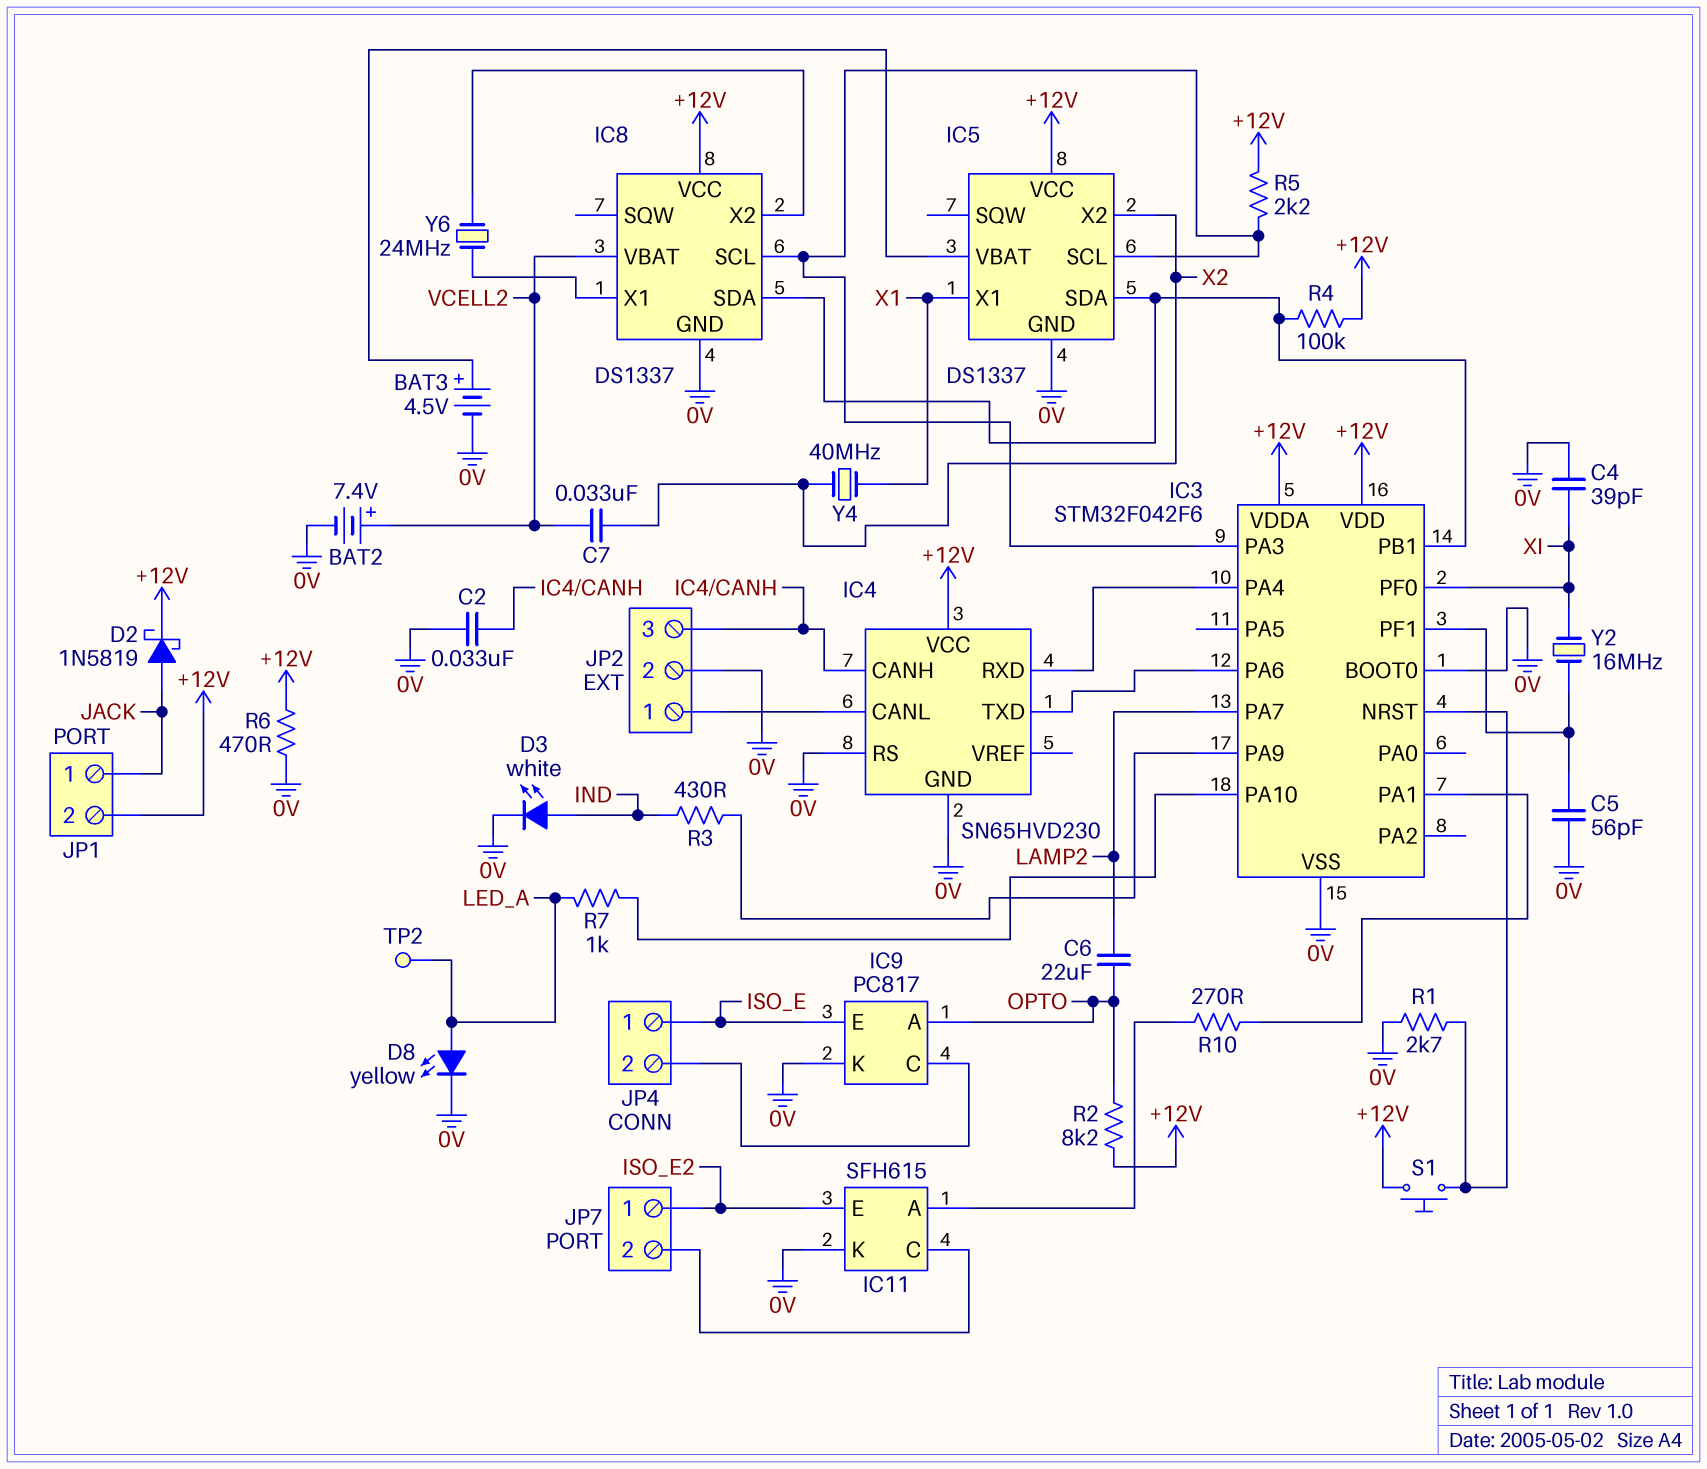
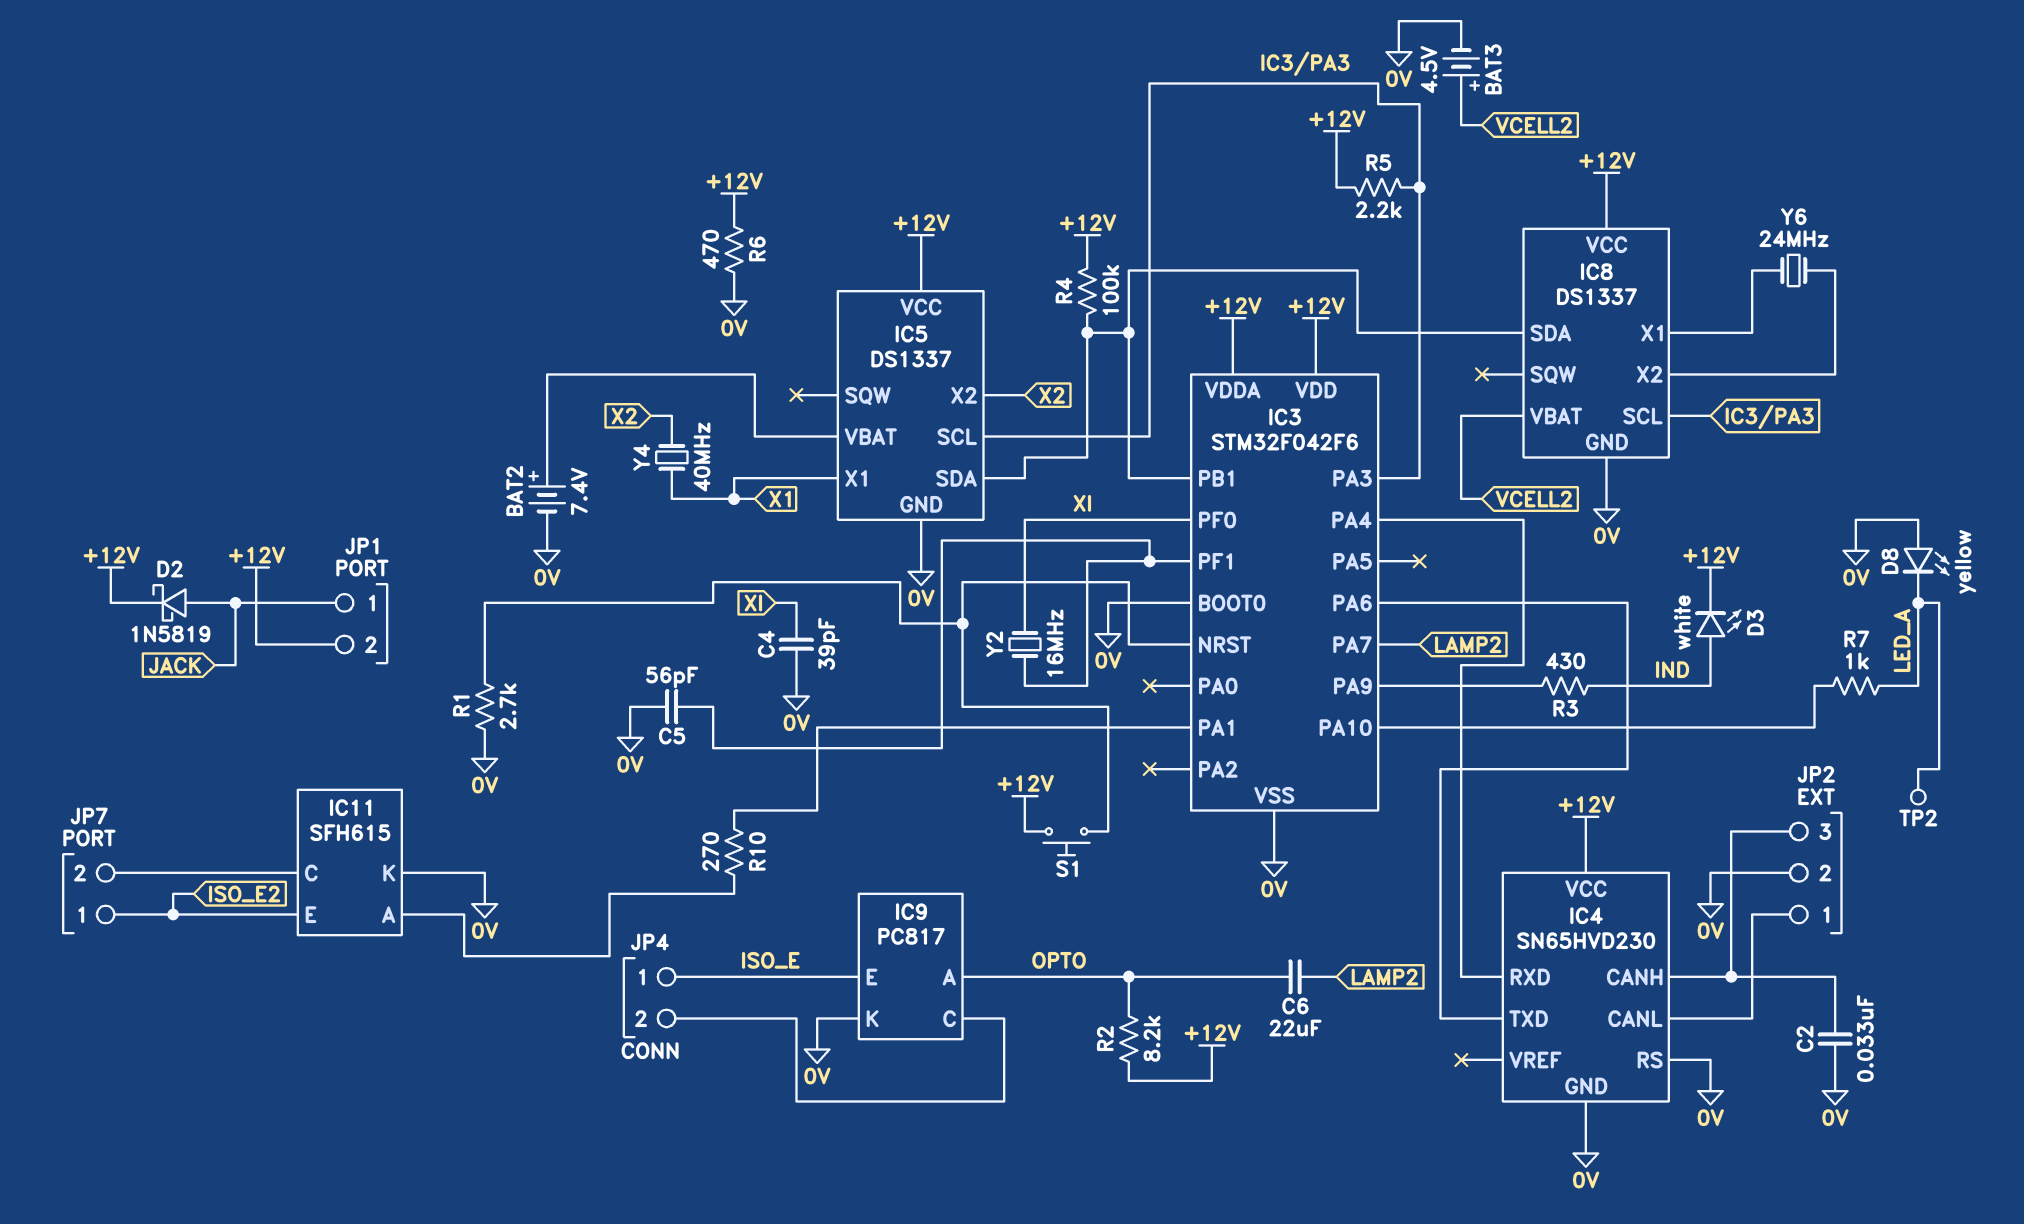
BAT2: 7.4V (plus VCELL2, minus 0V) -> 7.4V (plus IC5/VBAT, minus 0V)
BAT3: 4.5V (plus IC5/VBAT, minus 0V) -> 4.5V (plus VCELL2, minus 0V)
C7: 33nF (VCELL2, X2) -> none
D3: LED white (A IND, K 0V) -> LED white (A IND, K +12V)
D8: LED yellow (A LED_A, K 0V) -> LED yellow (A 0V, K LED_A)

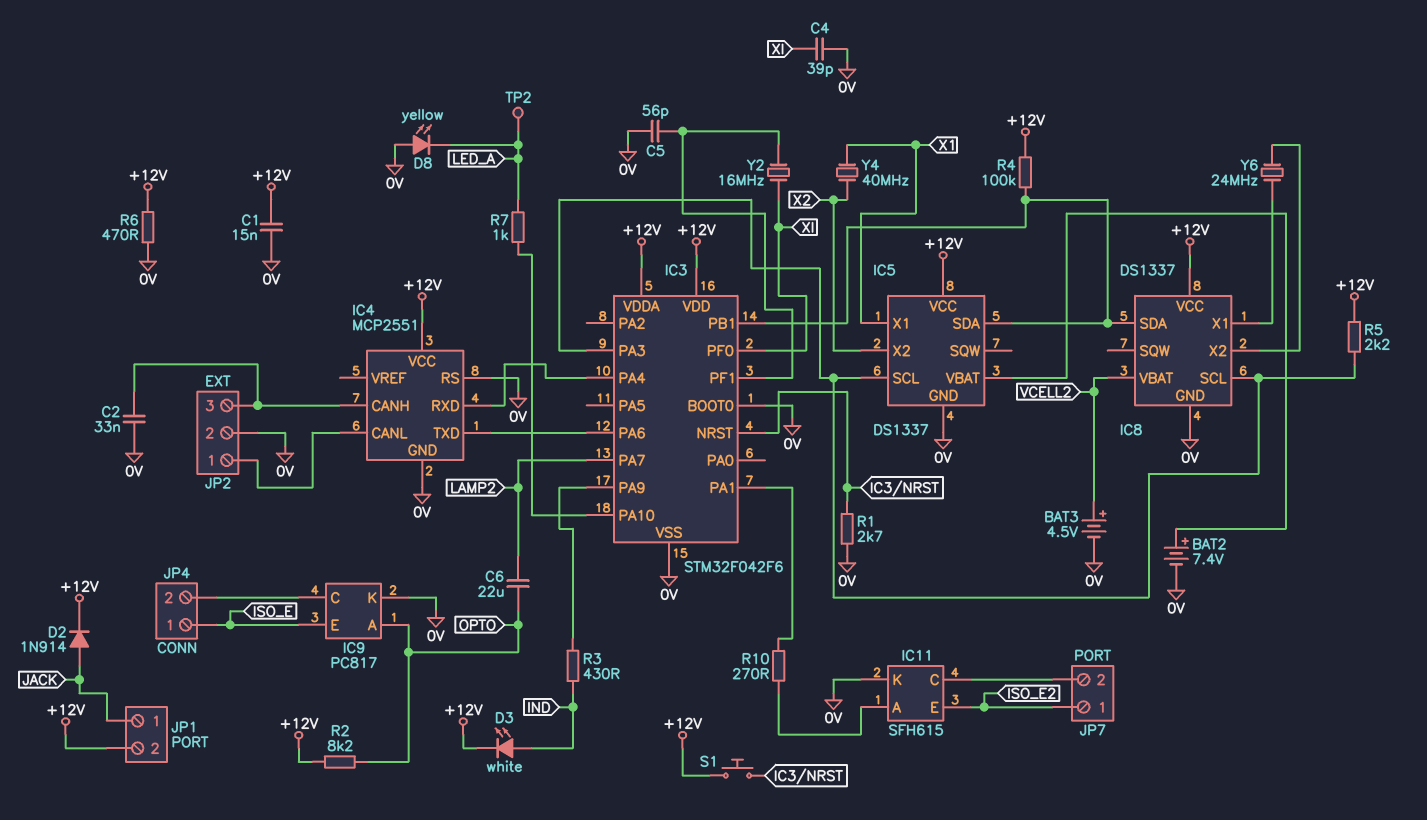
C1: none -> 15nF (+12V, 0V)
D2: schottky 1N5819 (A JACK, K +12V) -> diode 1N914 (A JACK, K +12V)
IC4: SN65HVD230 -> MCP2551

